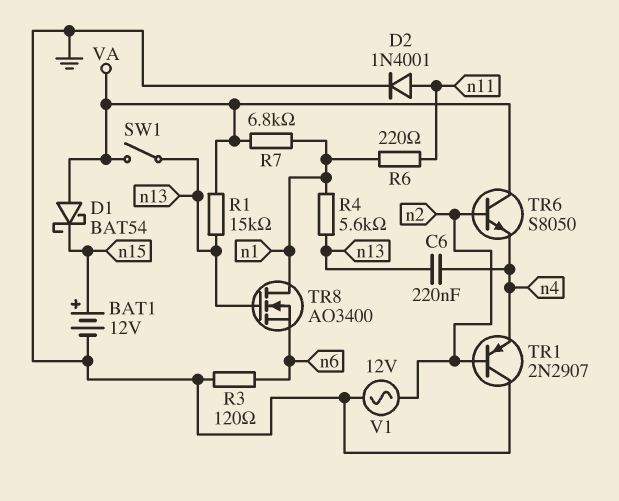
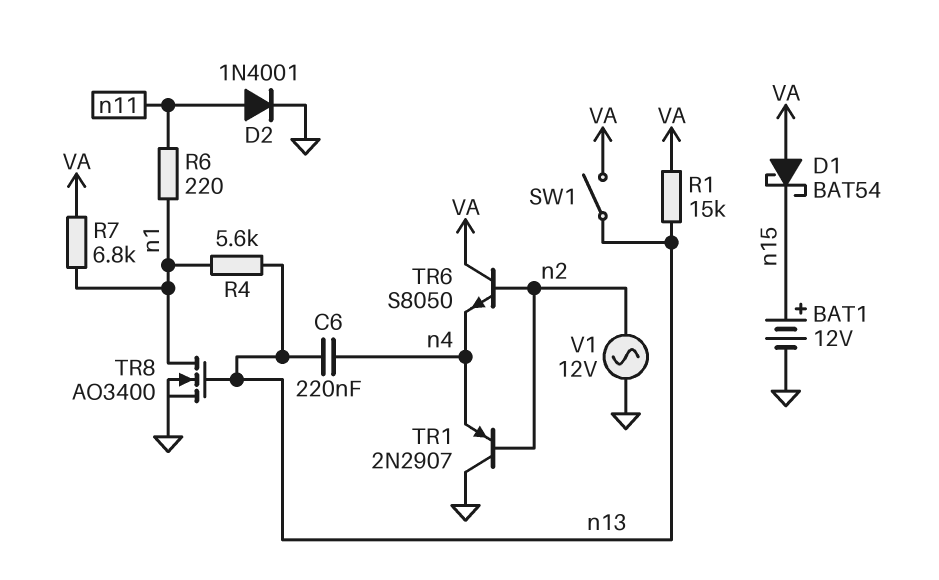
R3: 120 (GND, n6) -> none
TR8: NMOS AO3400 (G n13, D n1, S n6) -> NMOS AO3400 (G n13, D n1, S GND)

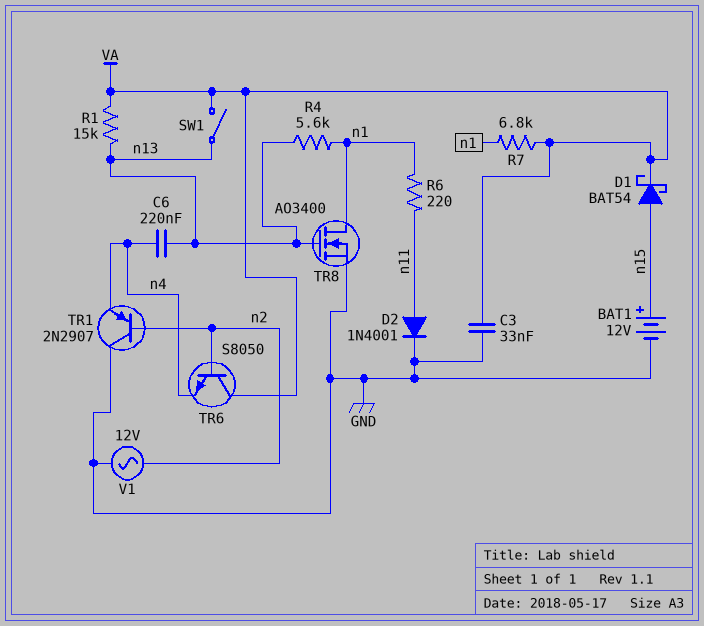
C3: none -> 33nF (GND, VA)
D1: schottky BAT54 (A VA, K n15) -> schottky BAT54 (A n15, K VA)

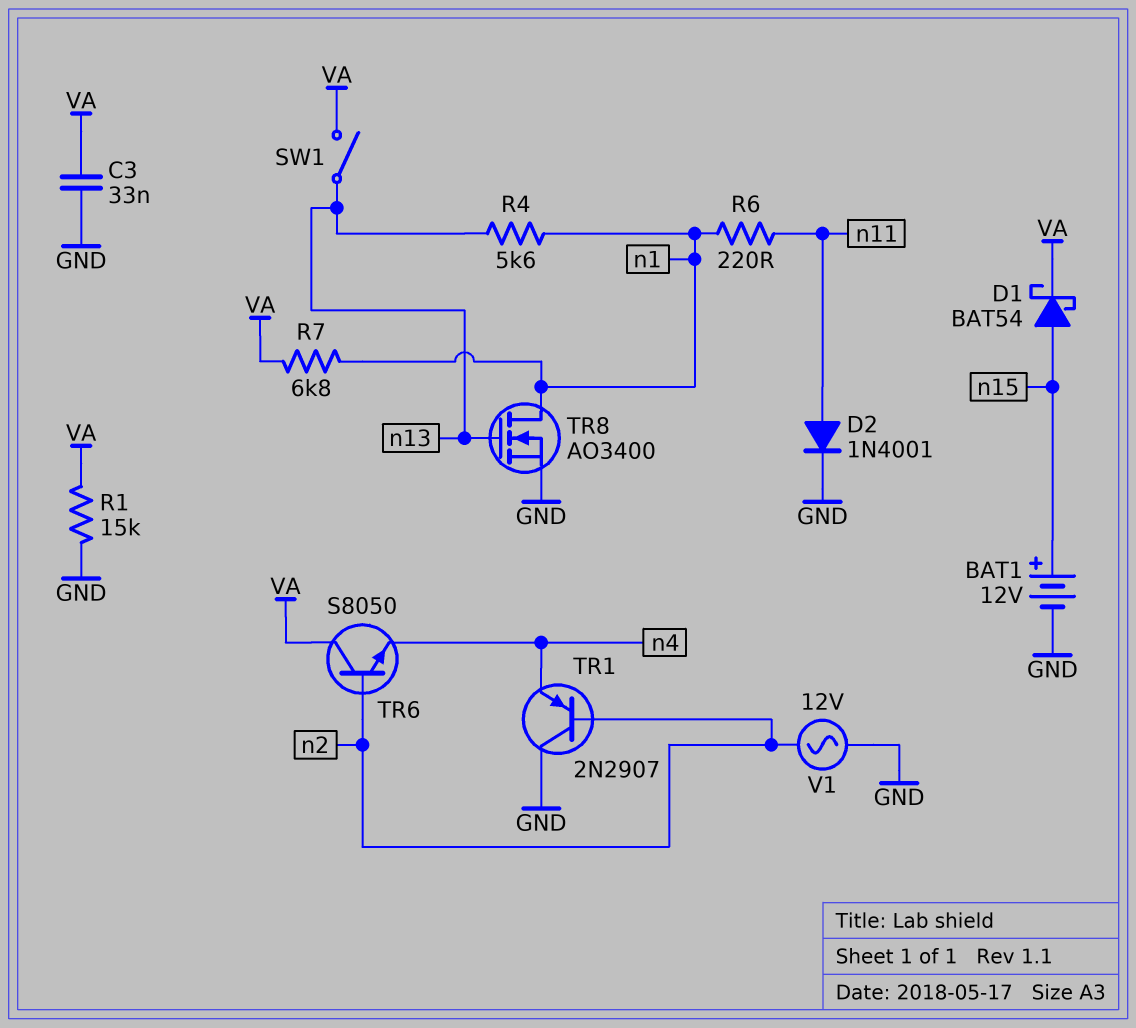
C6: 220nF (n4, n13) -> none
R1: 15k (VA, n13) -> 15k (GND, VA)

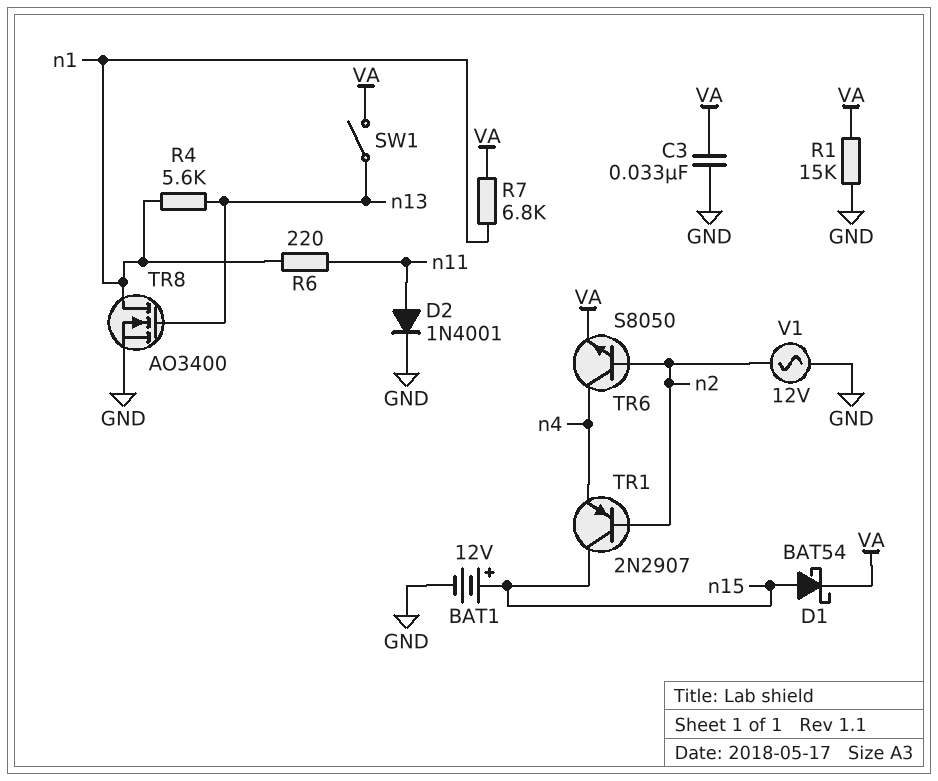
TR1: PNP 2N2907 (B n2, C GND, E n4) -> PNP 2N2907 (B n2, C n15, E n4)
TR6: NPN S8050 (B n2, C VA, E n4) -> NPN S8050 (B n2, C n4, E VA)

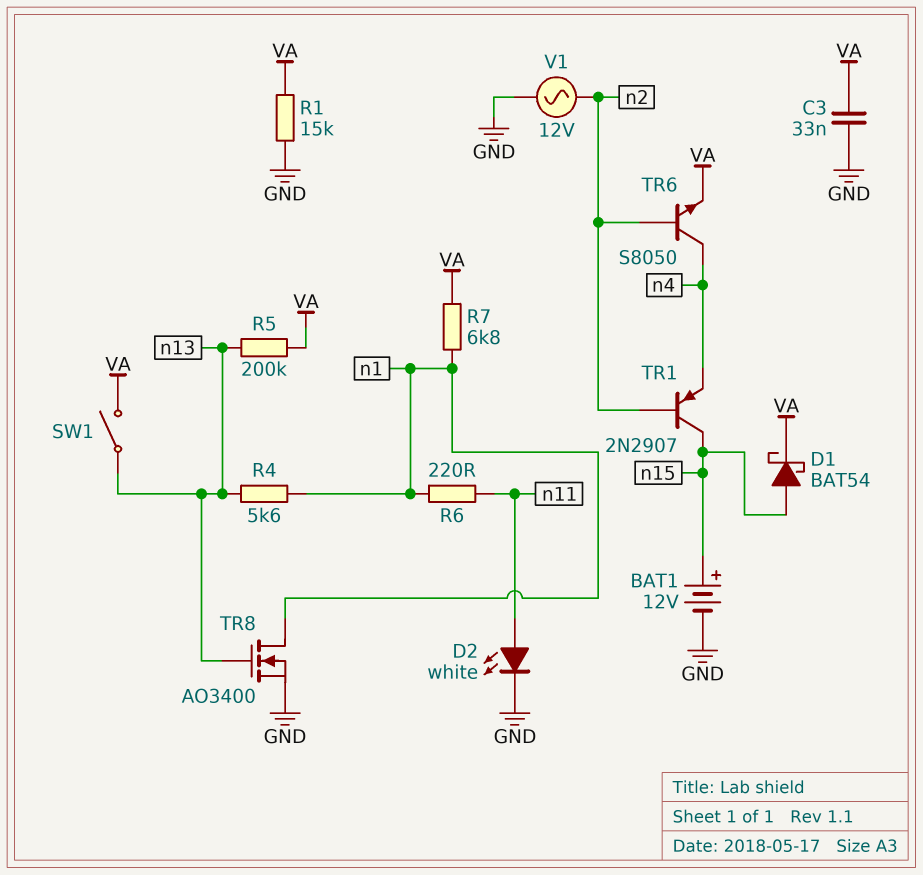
D2: diode 1N4001 (A n11, K GND) -> LED white (A n11, K GND)
R5: none -> 200k (VA, n13)

